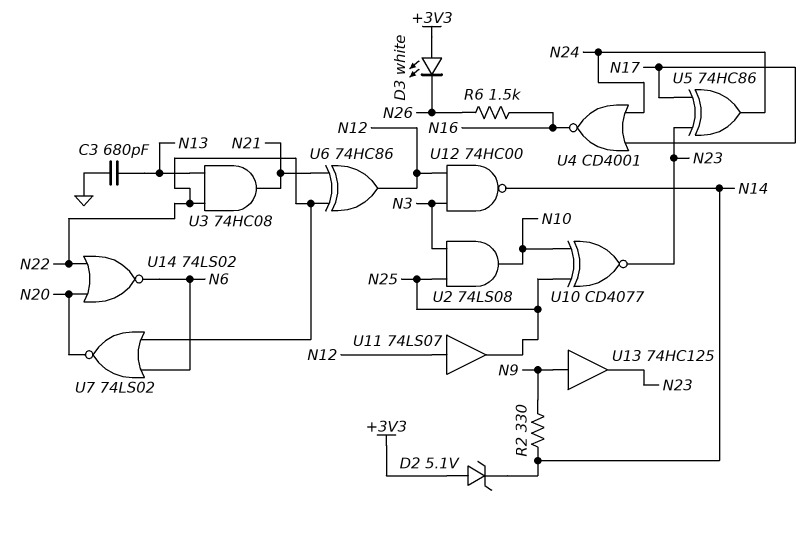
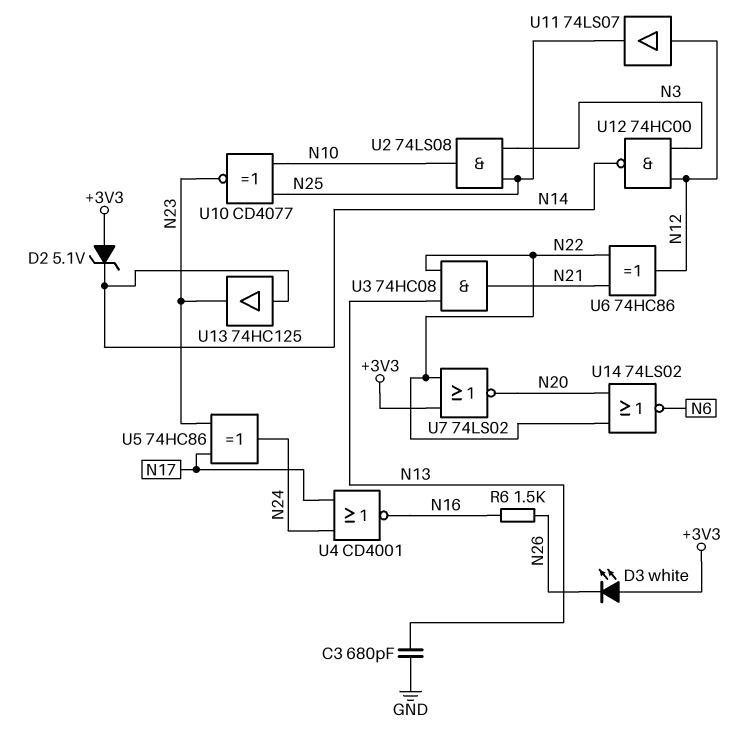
R2: 330 (N9, N14) -> none
U7: NOR 74LS02 (in N6, in N22, out N20) -> NOR 74LS02 (in +3V3, in N22, out N20)
U13: buffer 74HC125 (in N9, out N23) -> buffer 74HC125 (in N14, out N23)

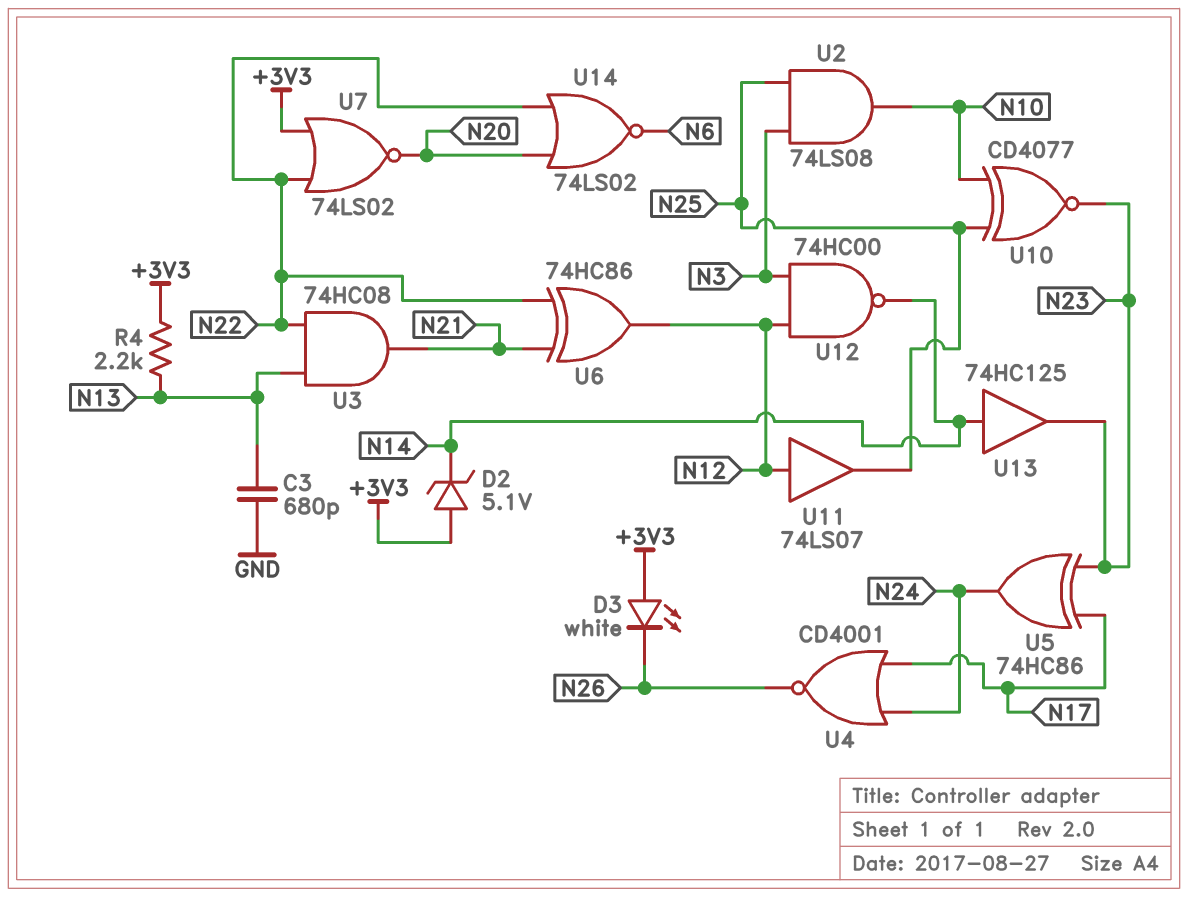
R4: none -> 2.2k (+3V3, N13)
R6: 1.5k (N16, N26) -> none
U4: NOR CD4001 (in N17, in N24, out N16) -> NOR CD4001 (in N17, in N24, out N26)

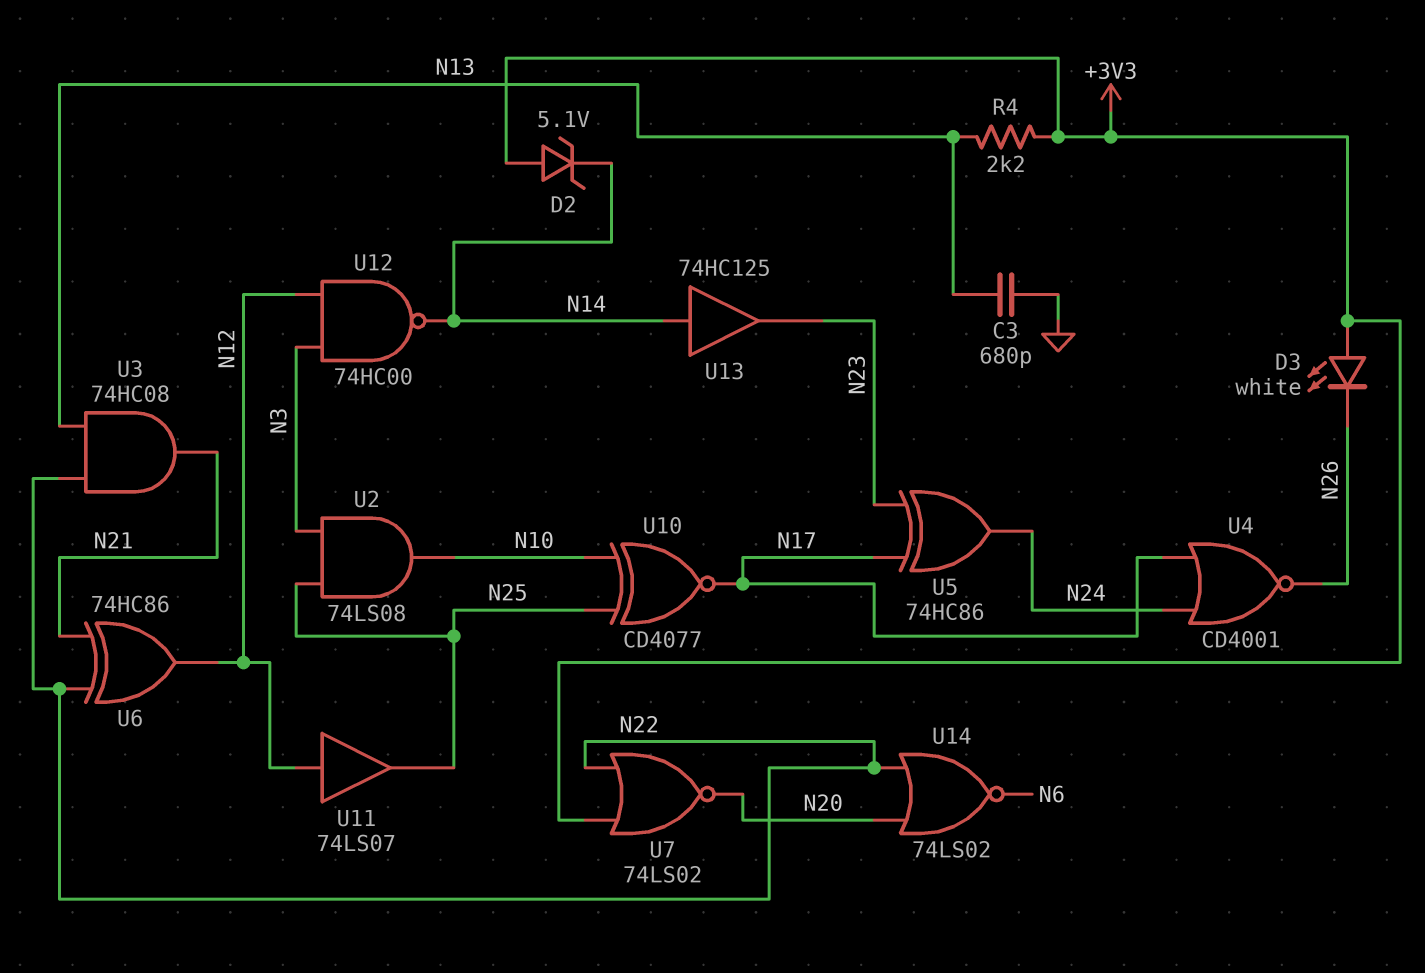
U10: XNOR CD4077 (in N10, in N25, out N23) -> XNOR CD4077 (in N10, in N25, out N17)

